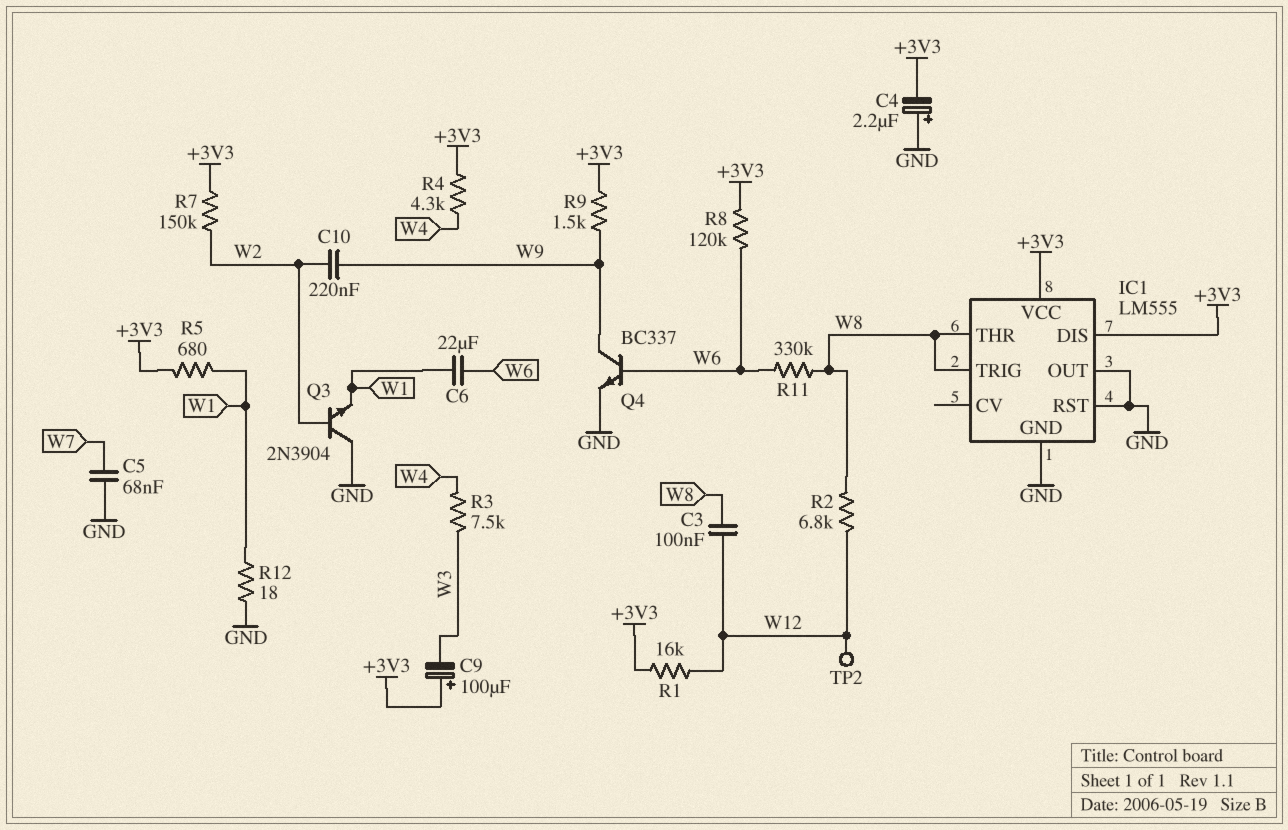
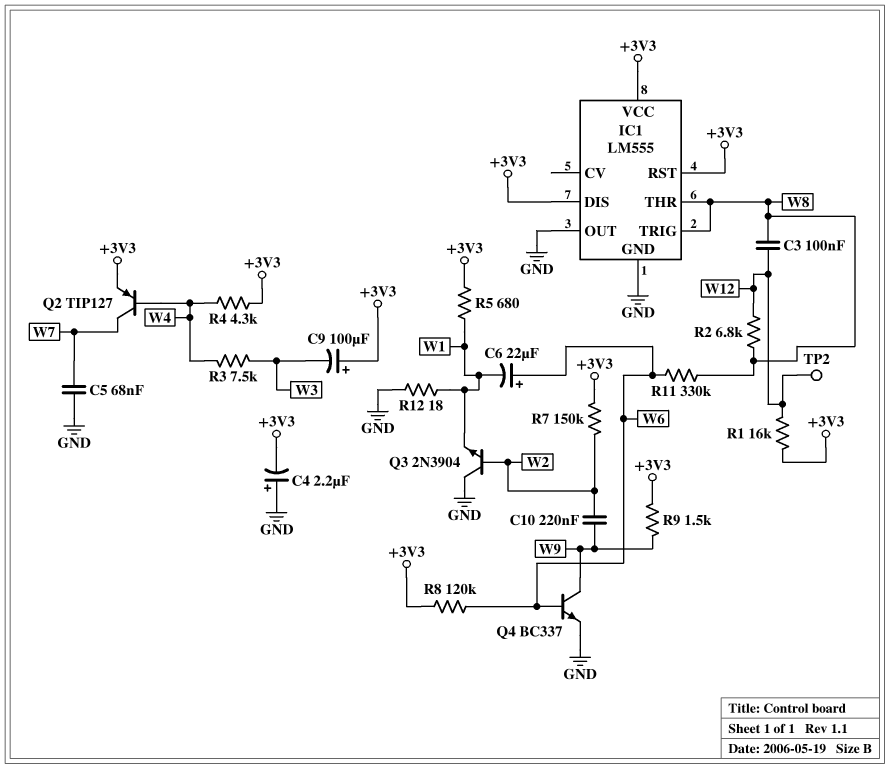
C6: 22uF (W1, W6) -> 22uF (plus W6, minus W1)
IC1 pin RST: GND -> +3V3
Q2: none -> PNP TIP127 (B W4, C W7, E +3V3)

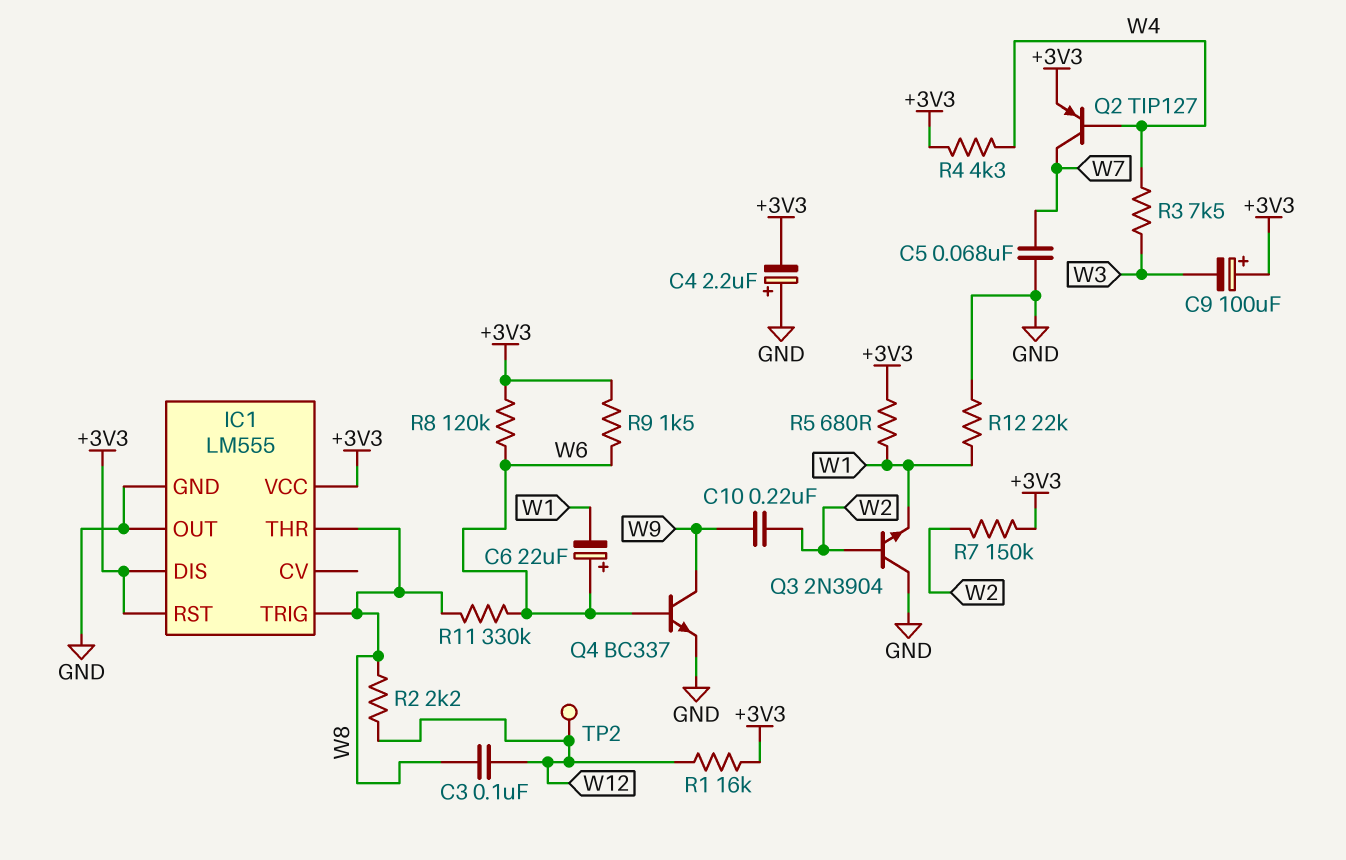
R2: 6.8k (W8, W12) -> 2.2k (W8, W12)
R9: 1.5k (+3V3, W9) -> 1.5k (+3V3, W6)
R12: 18 (GND, W1) -> 22k (GND, W1)

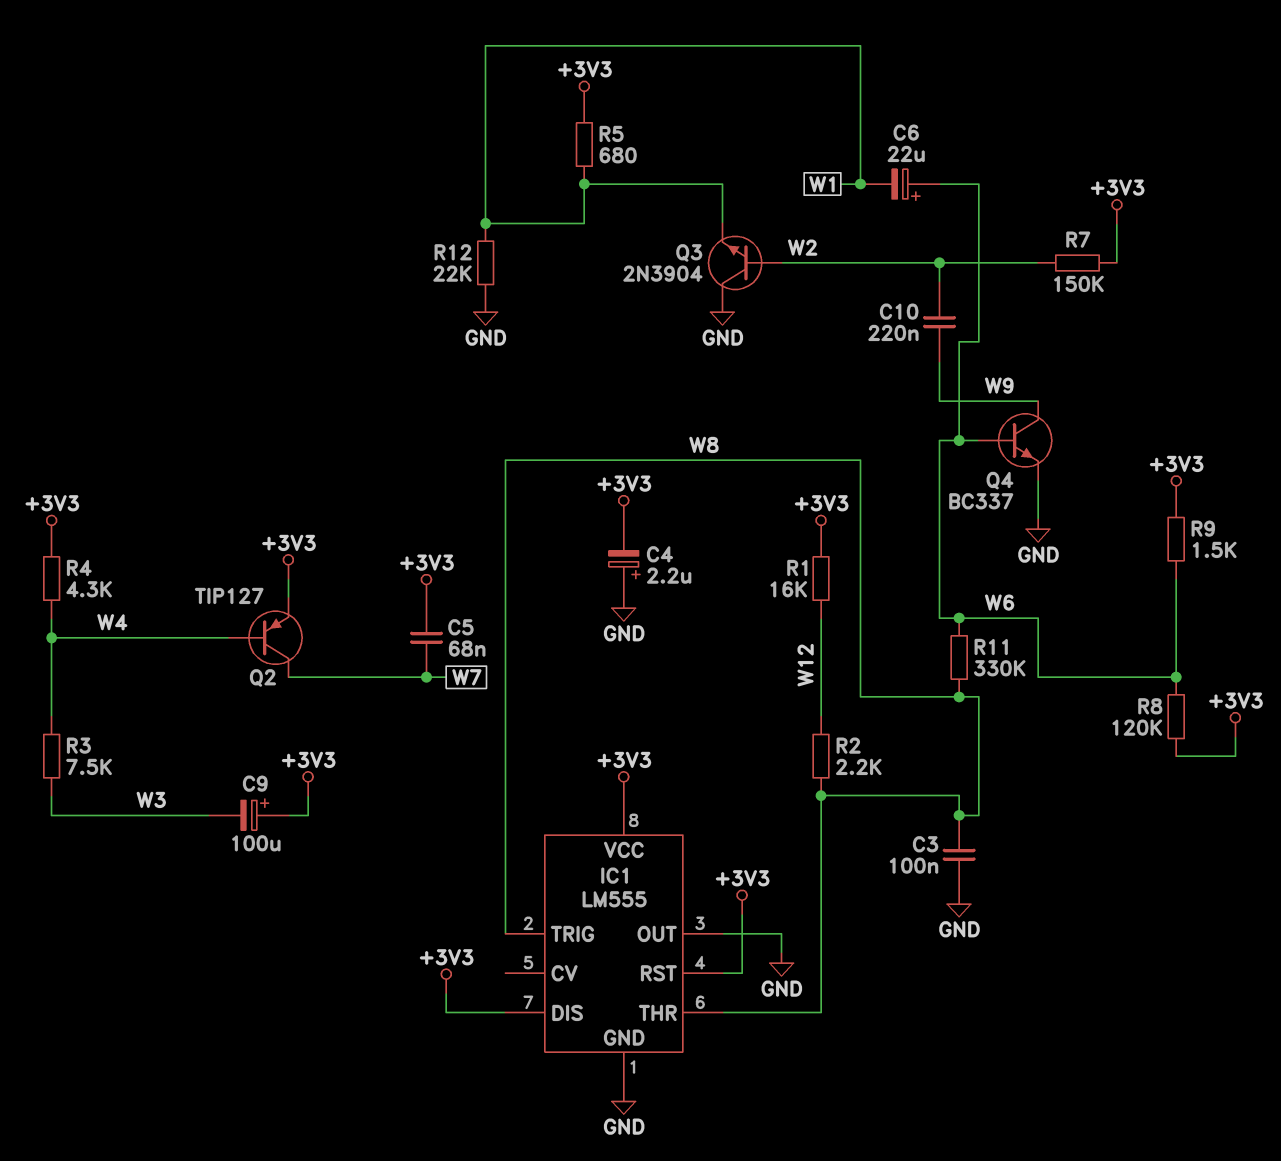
C3: 100nF (W8, W12) -> 100nF (GND, W8)
C5: 68nF (GND, W7) -> 68nF (+3V3, W7)
TP2: test point (W12) -> none

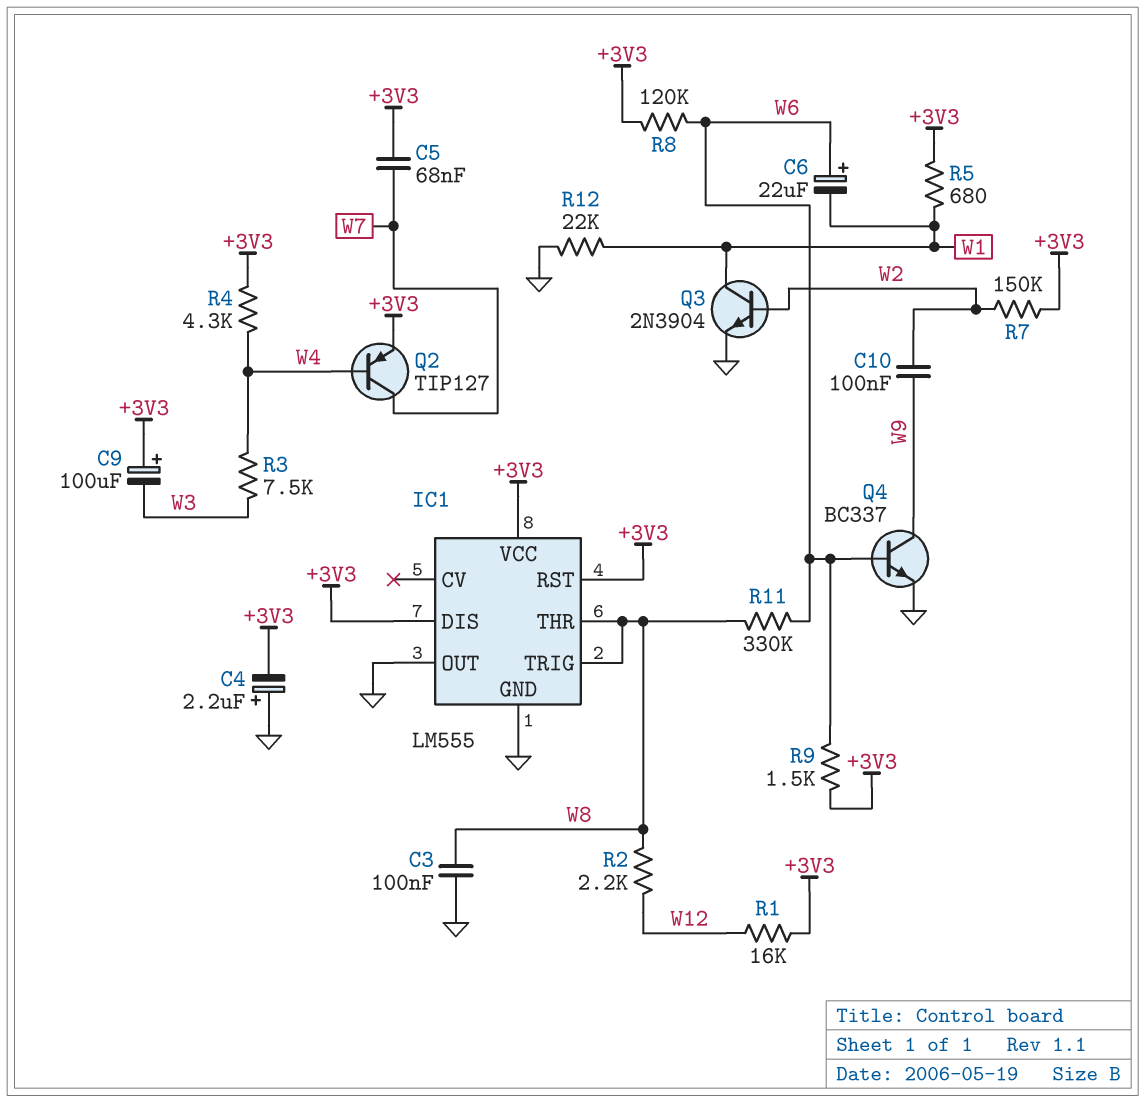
C10: 220nF (W2, W9) -> 100nF (W2, W9)
Q3: NPN 2N3904 (B W2, C GND, E W1) -> NPN 2N3904 (B W2, C W1, E GND)

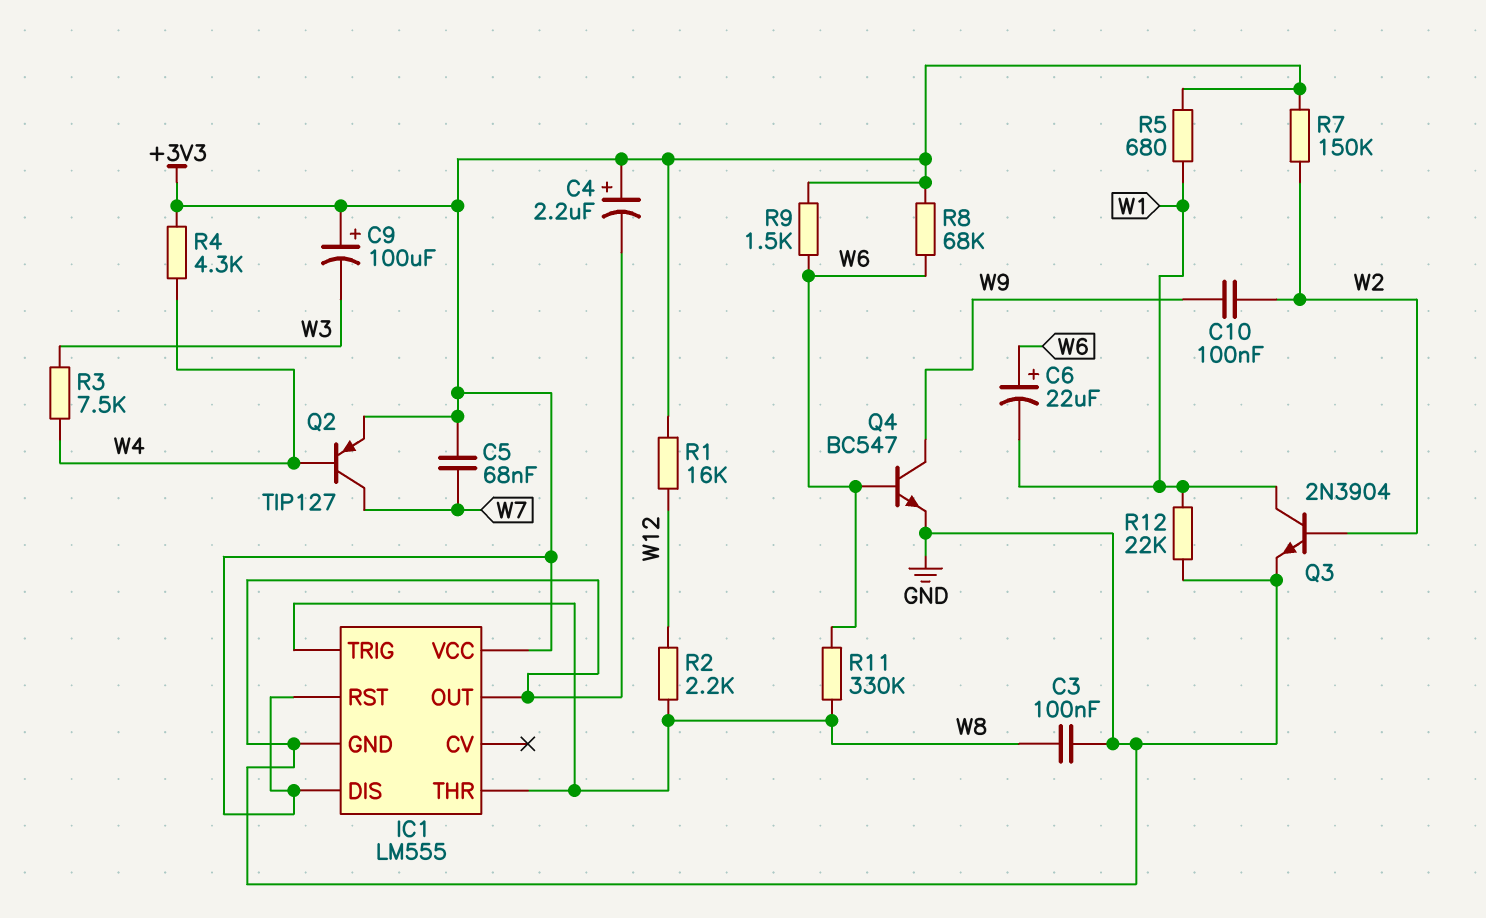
C4: 2.2uF (plus GND, minus +3V3) -> 2.2uF (plus +3V3, minus GND)
Q4: NPN BC337 (B W6, C W9, E GND) -> NPN BC547 (B W6, C W9, E GND)
R8: 120k (+3V3, W6) -> 68k (+3V3, W6)

